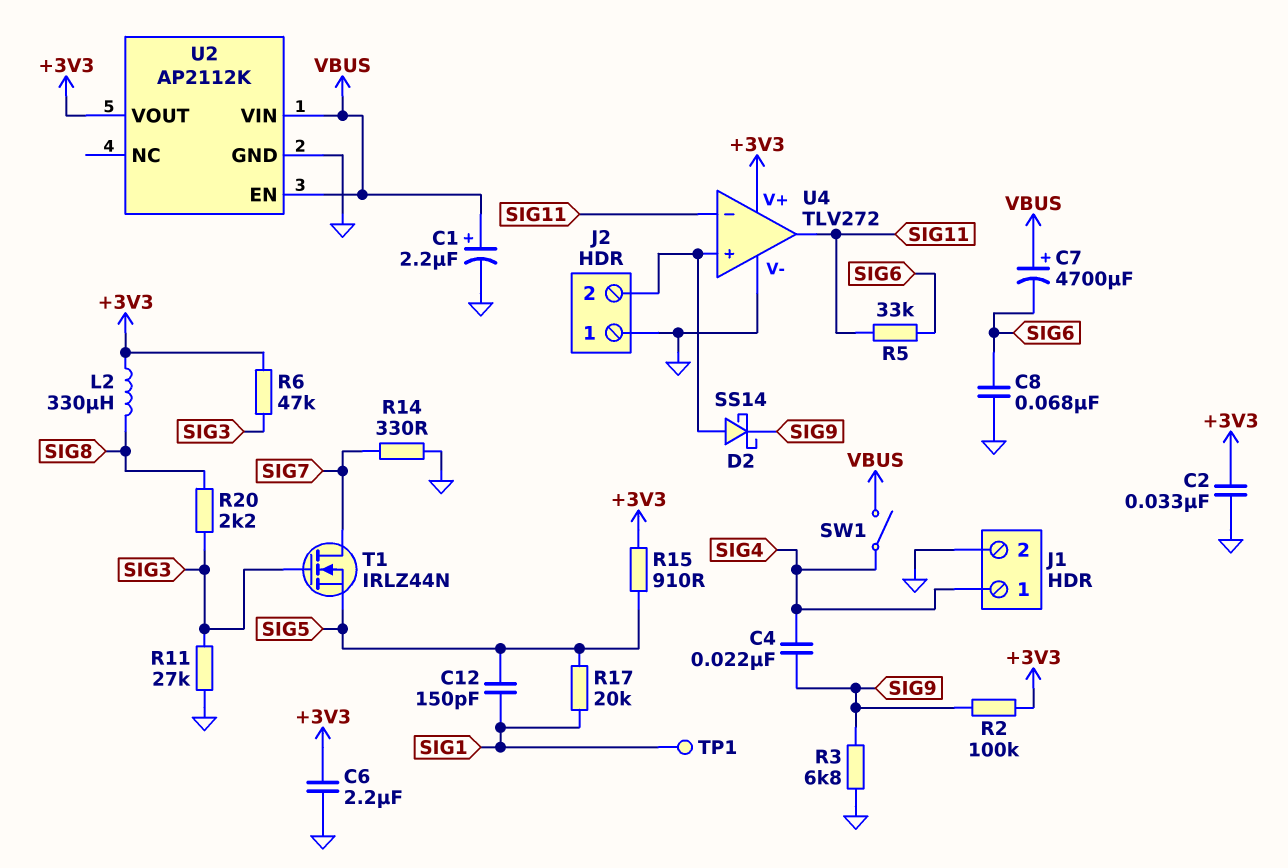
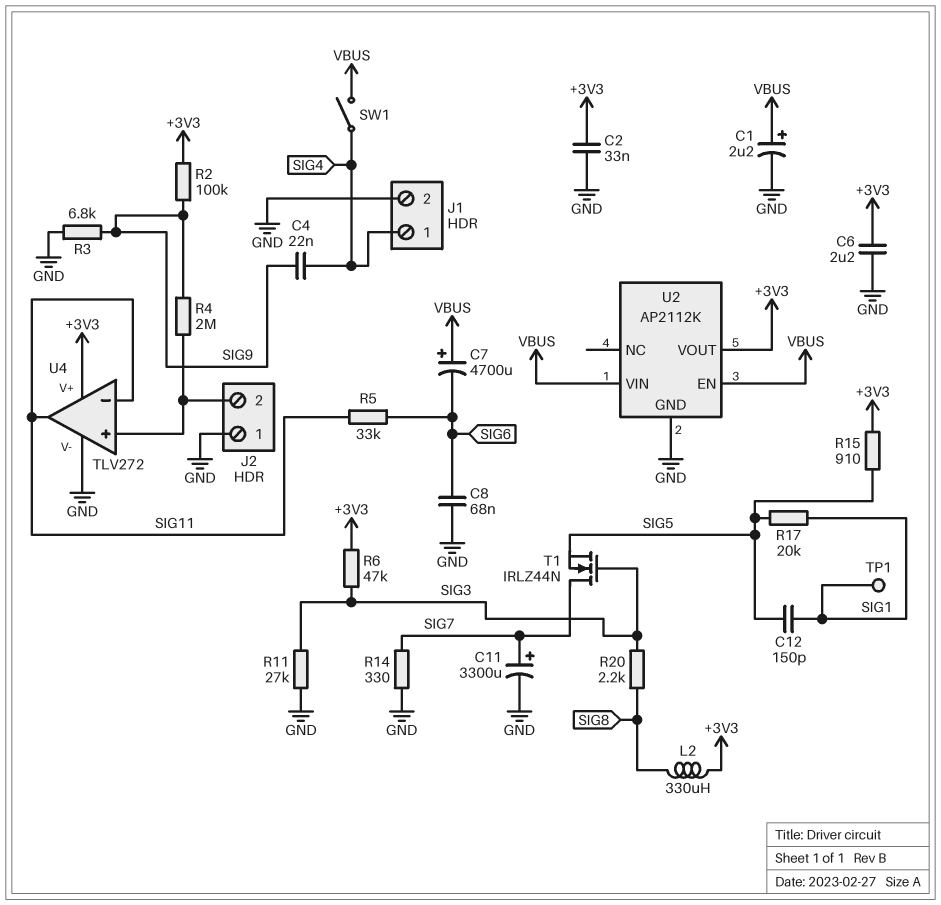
C11: none -> 3300uF (plus SIG7, minus GND)
D2: schottky SS14 (A J2/2, K SIG9) -> none
R4: none -> 2M (J2/2, SIG9)

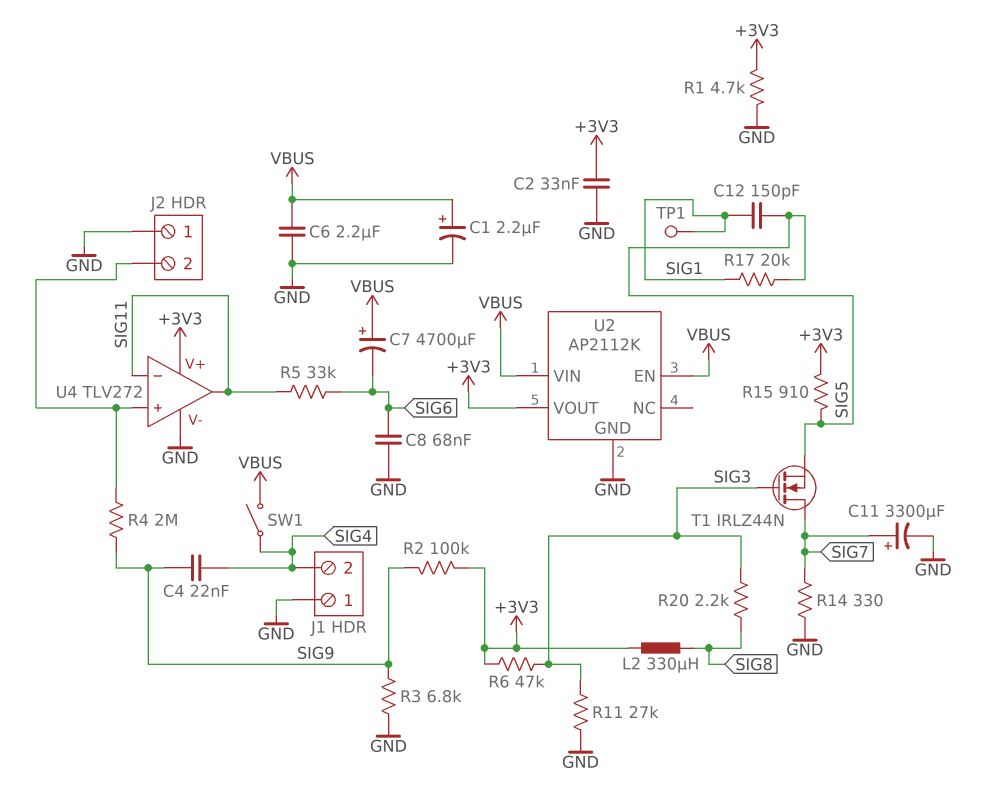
C6: 2.2uF (+3V3, GND) -> 2.2uF (GND, VBUS)
J1 pin 1: SIG4 -> GND
J1 pin 2: GND -> SIG4
R1: none -> 4.7k (+3V3, GND)

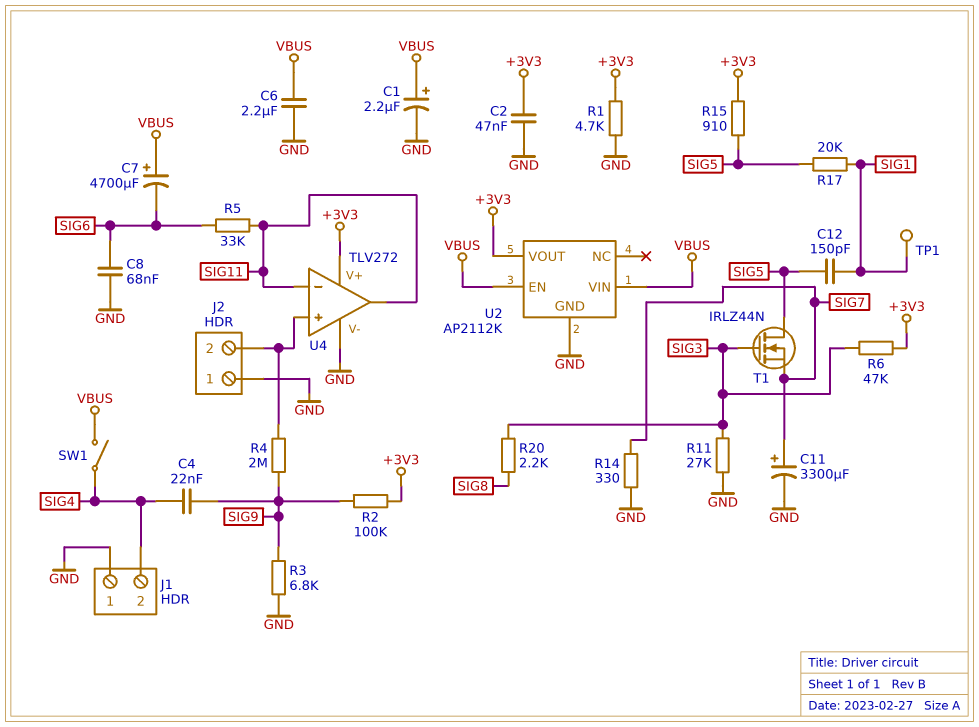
C2: 33nF (+3V3, GND) -> 47nF (+3V3, GND)
L2: 330uH (+3V3, SIG8) -> none
T1: NMOS IRLZ44N (G SIG3, D SIG7, S SIG5) -> NMOS IRLZ44N (G SIG3, D SIG5, S SIG7)

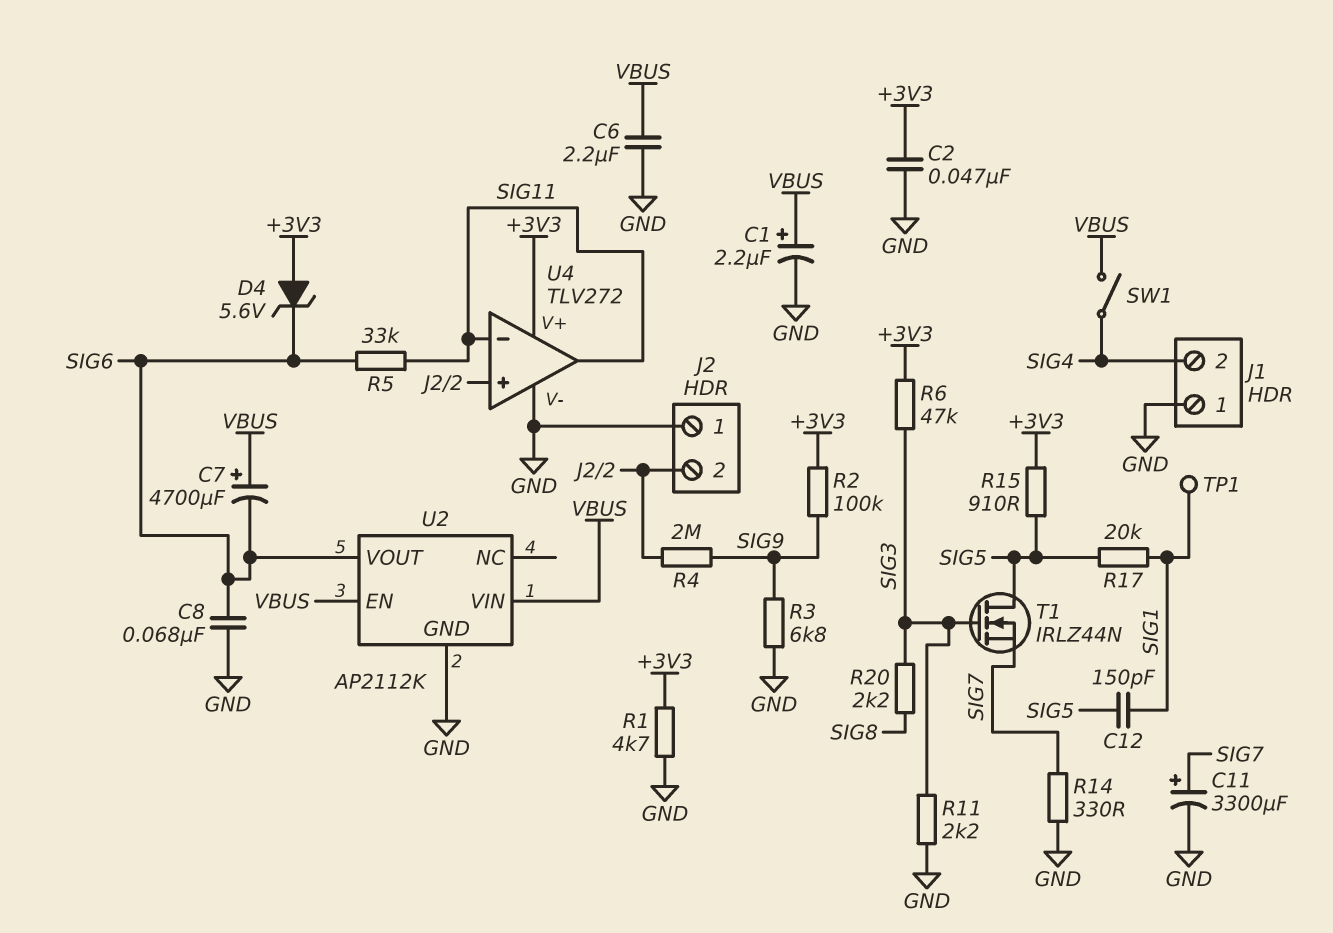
C4: 22nF (SIG4, SIG9) -> none
D4: none -> zener 5.6V (A +3V3, K SIG6)
R11: 27k (GND, SIG3) -> 2.2k (GND, SIG3)
U2 pin VOUT: +3V3 -> SIG6

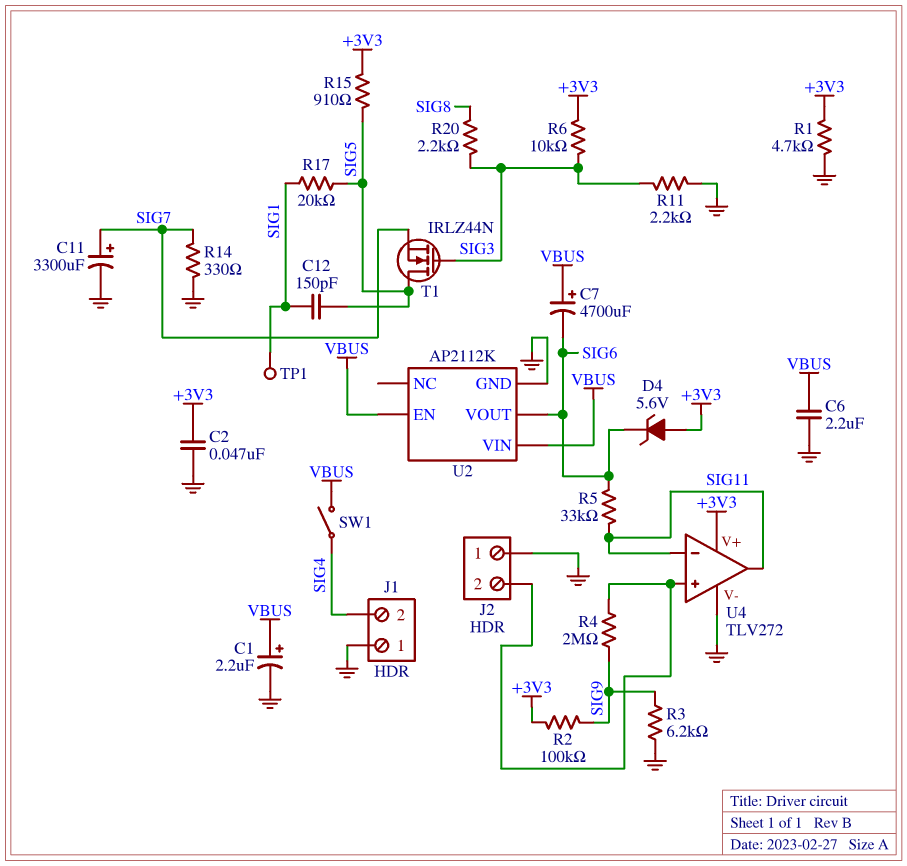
C8: 68nF (GND, SIG6) -> none
R3: 6.8k (GND, SIG9) -> 6.2k (GND, SIG9)
R6: 47k (+3V3, SIG3) -> 10k (+3V3, SIG3)

